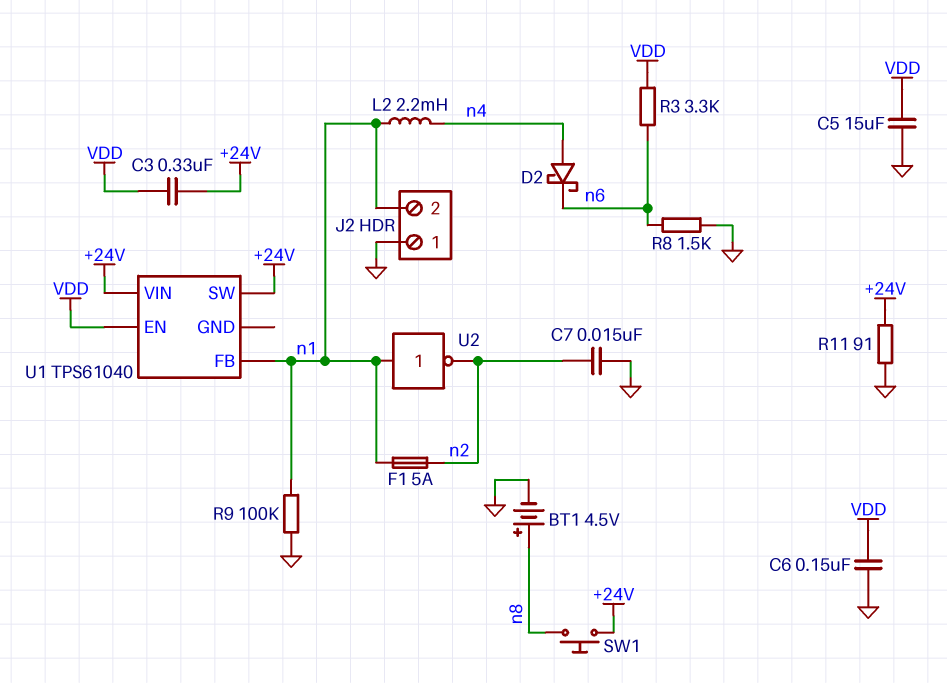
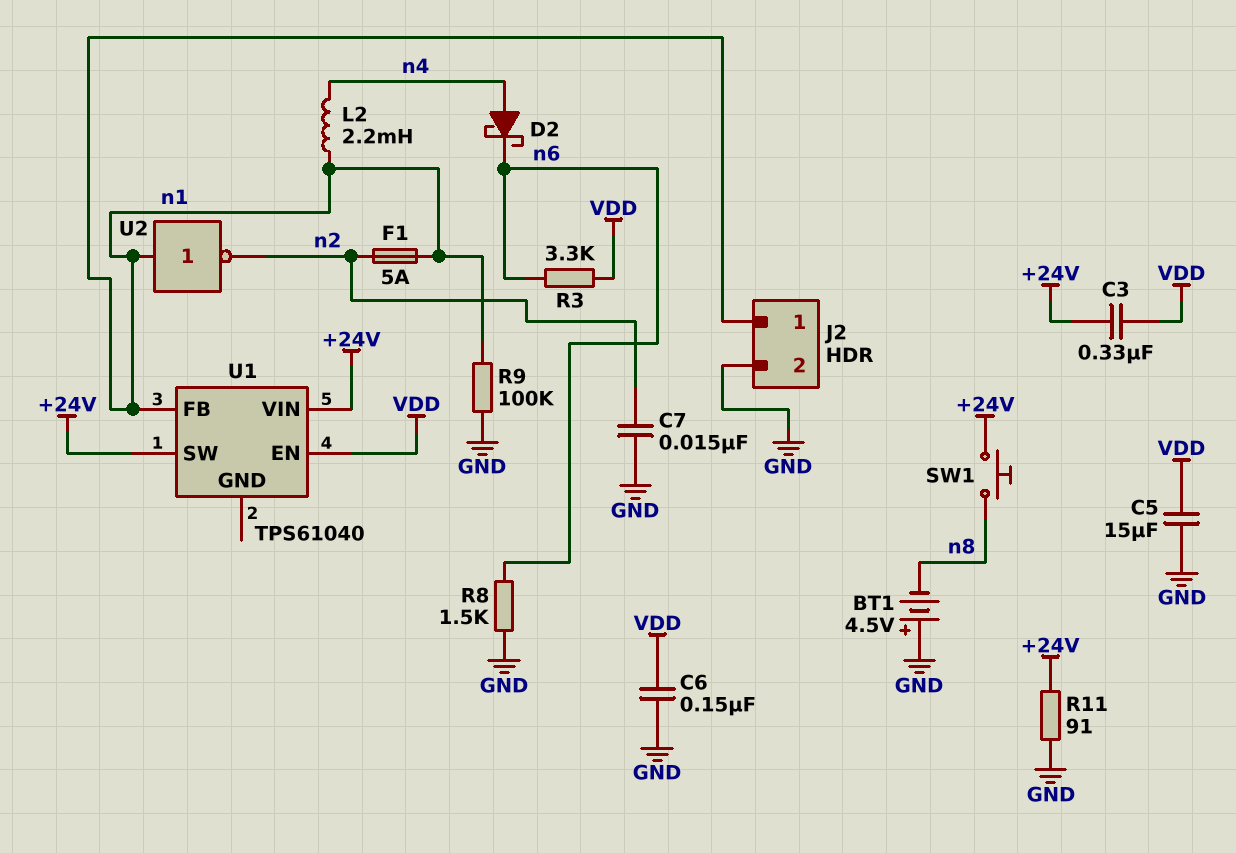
BT1: 4.5V (plus n8, minus GND) -> 4.5V (plus GND, minus n8)
J2 pin 1: GND -> n1
J2 pin 2: n1 -> GND

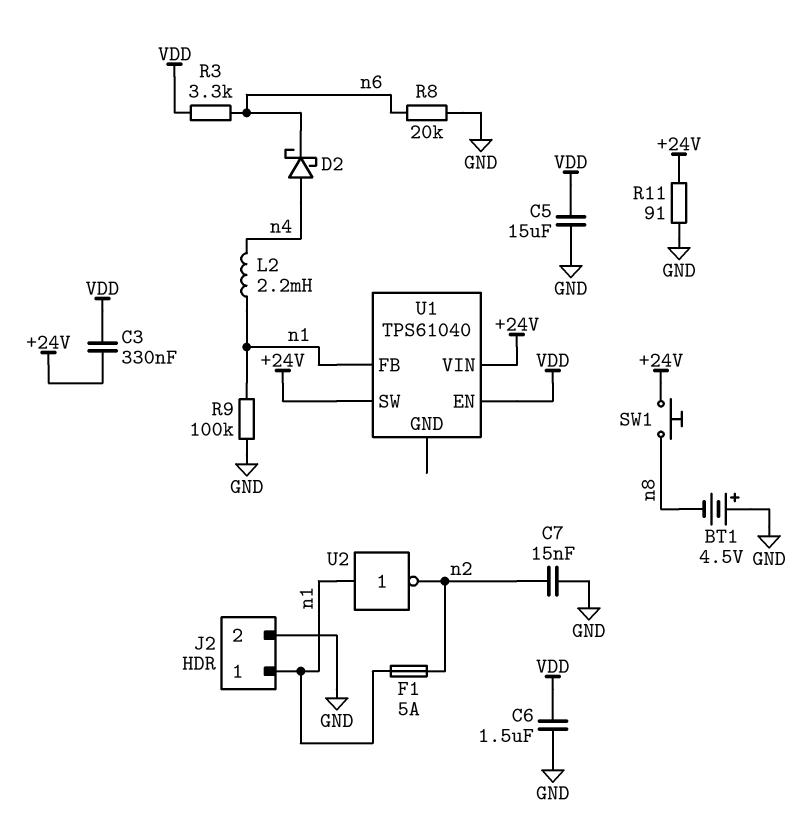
C6: 150nF (GND, VDD) -> 1.5uF (GND, VDD)
R8: 1.5k (GND, n6) -> 20k (GND, n6)

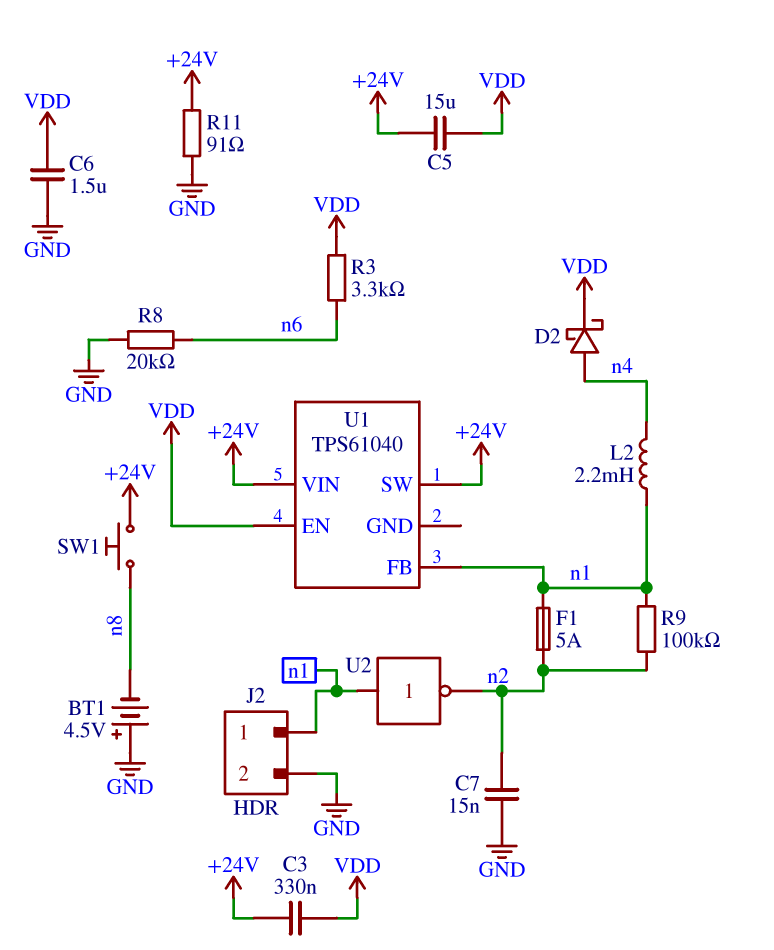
C5: 15uF (GND, VDD) -> 15uF (+24V, VDD)
D2: schottky (A n4, K n6) -> schottky (A n4, K VDD)
R9: 100k (GND, n1) -> 100k (n1, n2)

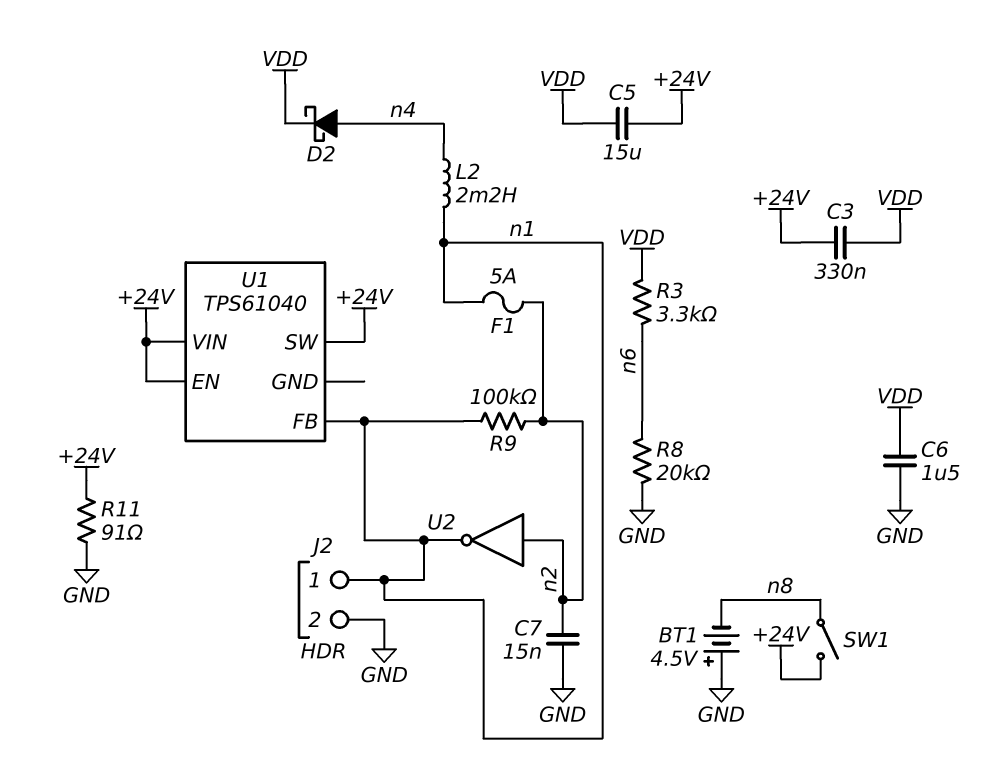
SW1: button (+24V, n8) -> switch (+24V, n8)
U1 pin EN: VDD -> +24V
U2: NOT (in n1, out n2) -> NOT (in n2, out n1)

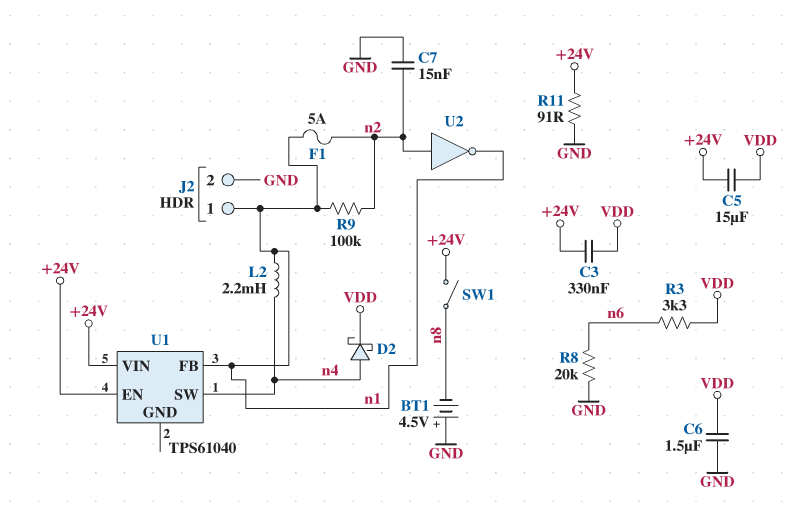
U1 pin SW: +24V -> n4

